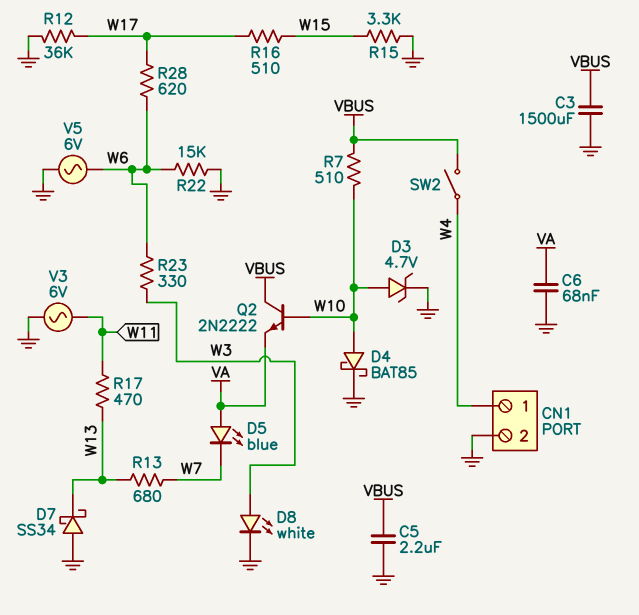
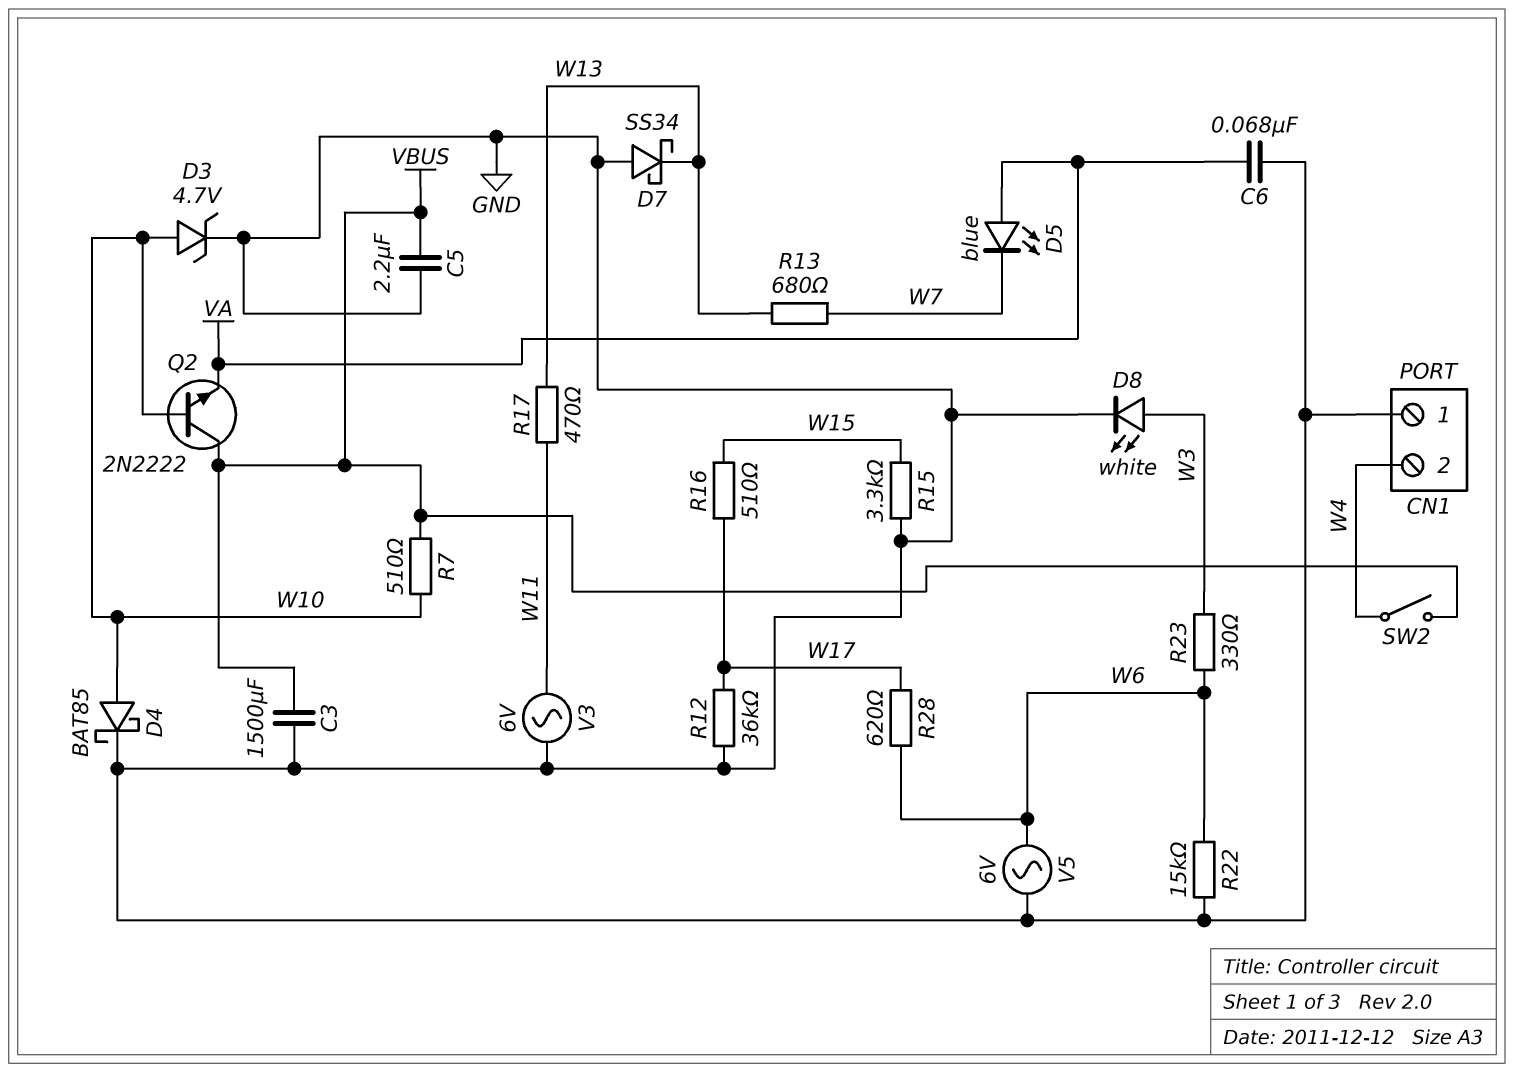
CN1 pin 1: W4 -> GND
CN1 pin 2: GND -> W4

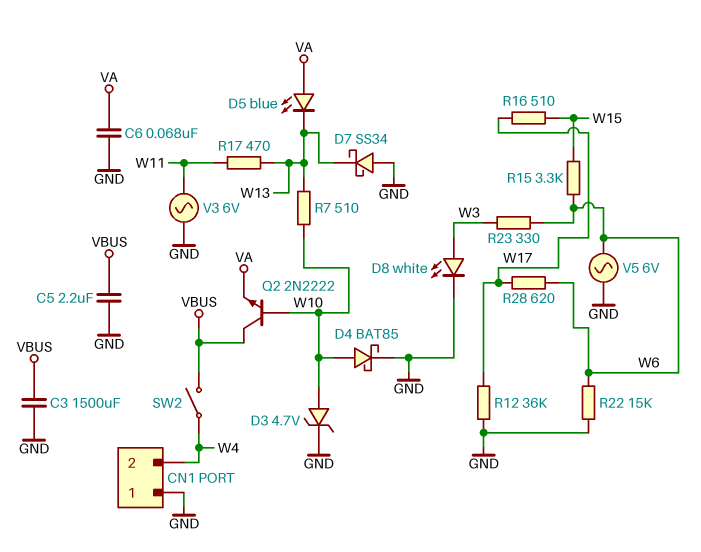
D5: LED blue (A VA, K W7) -> LED blue (A VA, K W13)
R7: 510 (VBUS, W10) -> 510 (W10, W13)
R13: 680 (W7, W13) -> none
R15: 3.3k (GND, W15) -> 3.3k (W6, W15)

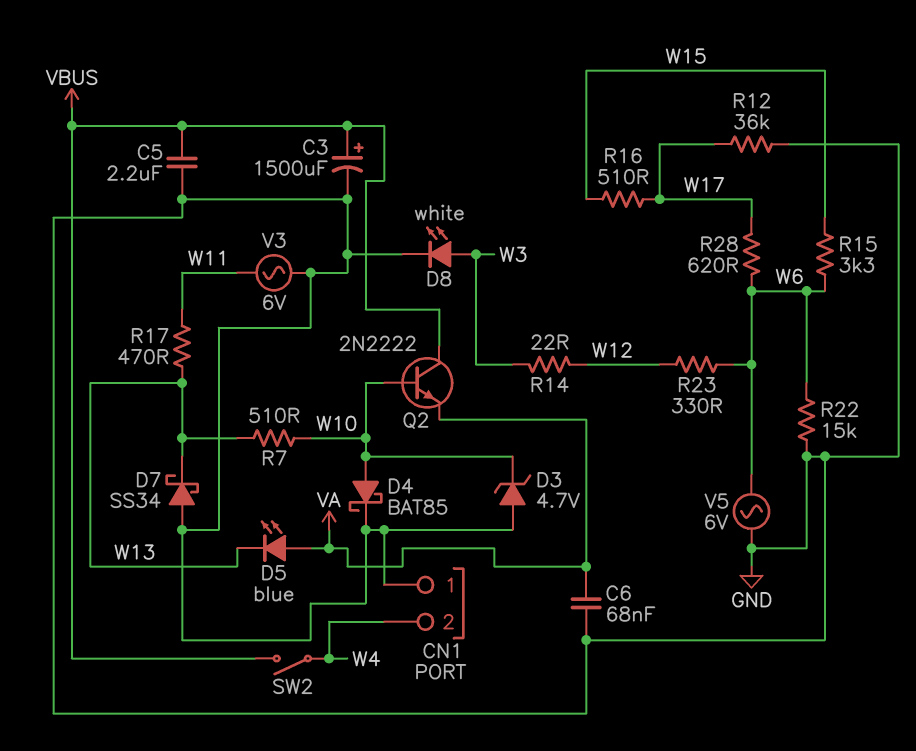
C3: 1500uF (GND, VBUS) -> 1500uF (plus VBUS, minus GND)
D3: zener 4.7V (A W10, K GND) -> zener 4.7V (A GND, K W10)
R14: none -> 22 (W3, W12)
R23: 330 (W3, W6) -> 330 (W6, W12)

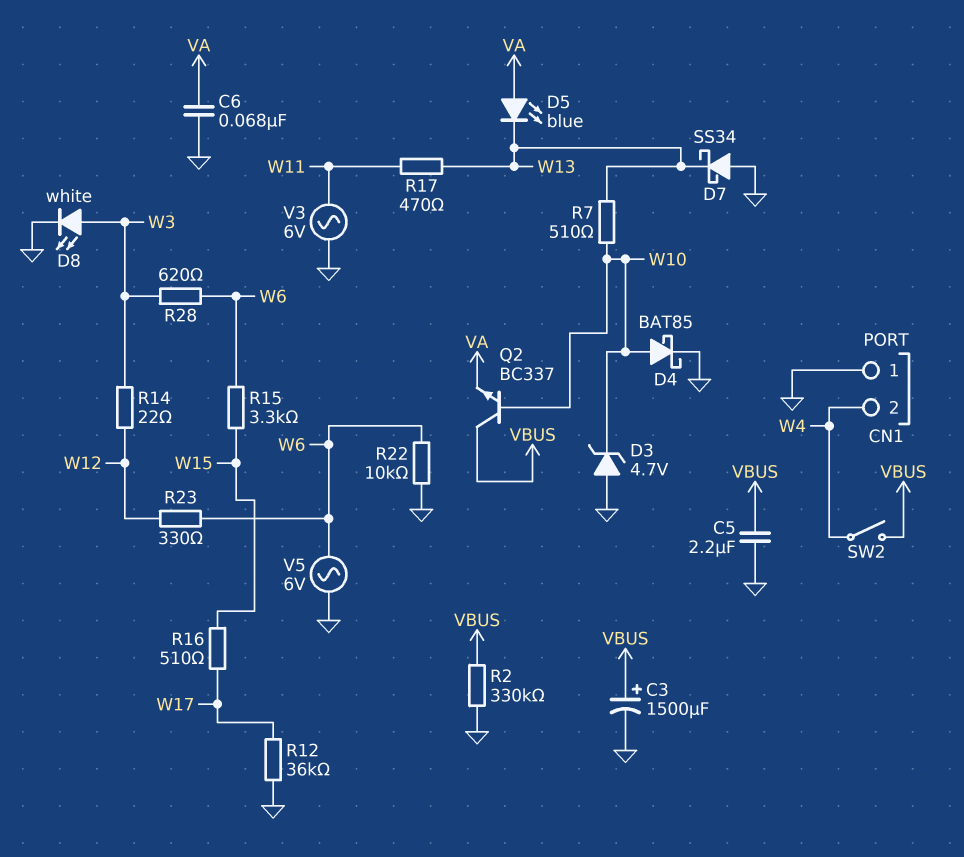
Q2: NPN 2N2222 (B W10, C VBUS, E VA) -> NPN BC337 (B W10, C VBUS, E VA)
R2: none -> 330k (GND, VBUS)
R22: 15k (GND, W6) -> 10k (GND, W6)
R28: 620 (W6, W17) -> 620 (W3, W6)

